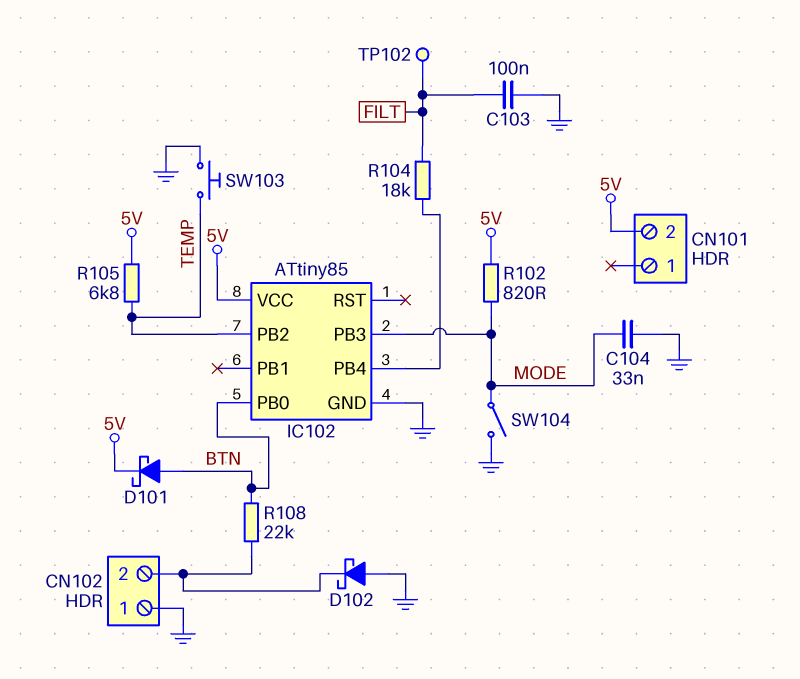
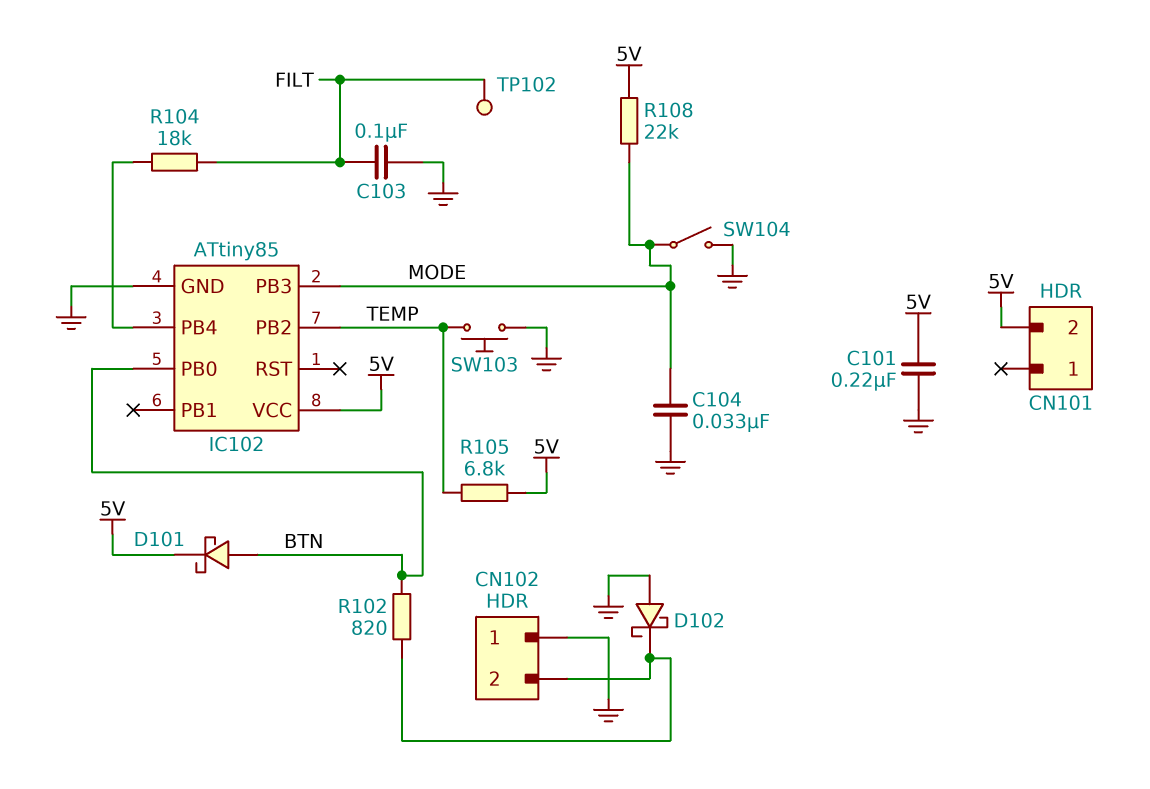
C101: none -> 220nF (5V, GND)
R102: 820 (5V, MODE) -> 820 (BTN, CN102/2)
R108: 22k (BTN, CN102/2) -> 22k (5V, MODE)

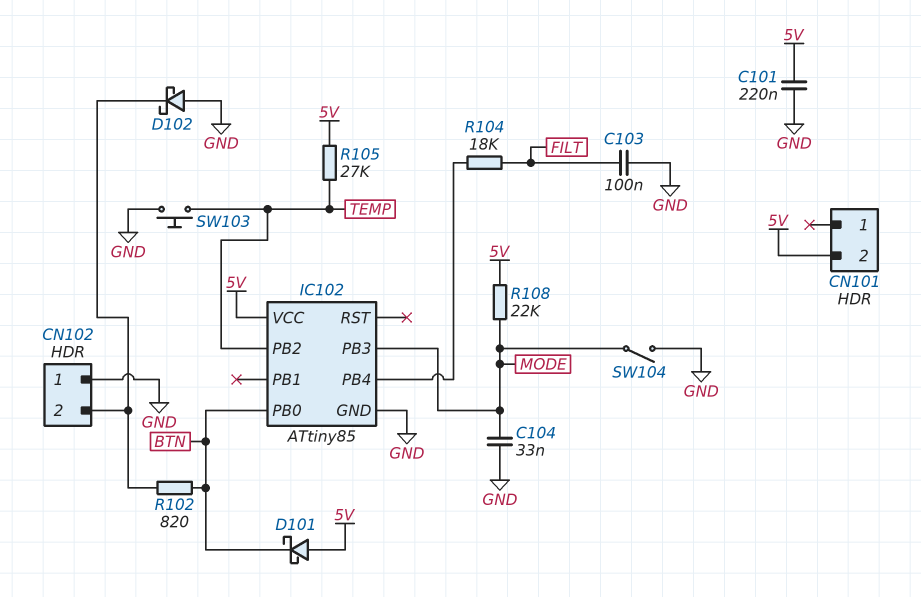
D101: schottky (A BTN, K 5V) -> schottky (A 5V, K BTN)
R105: 6.8k (5V, TEMP) -> 27k (5V, TEMP)
TP102: test point (FILT) -> none

